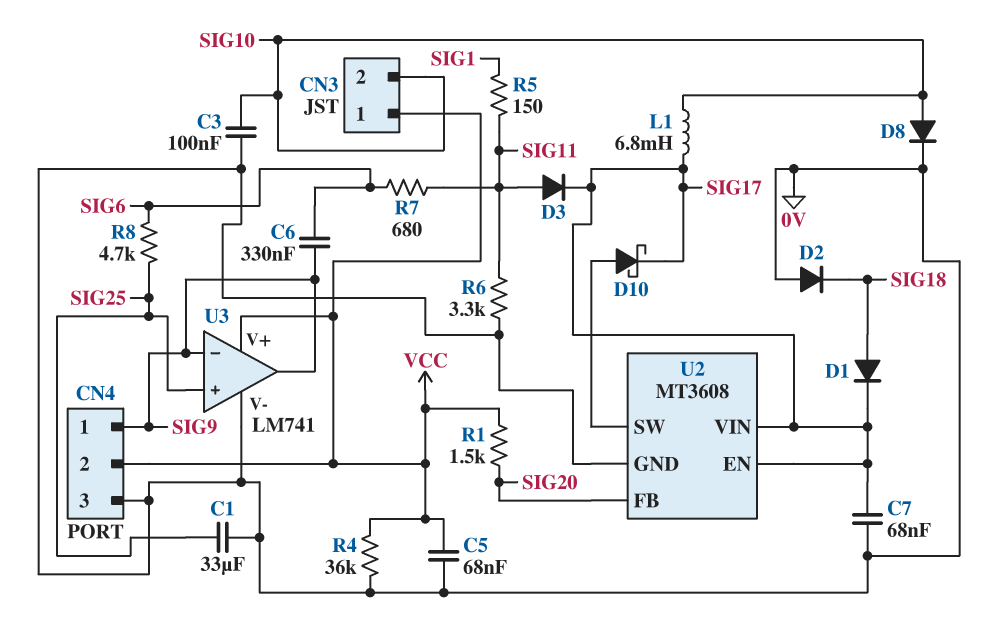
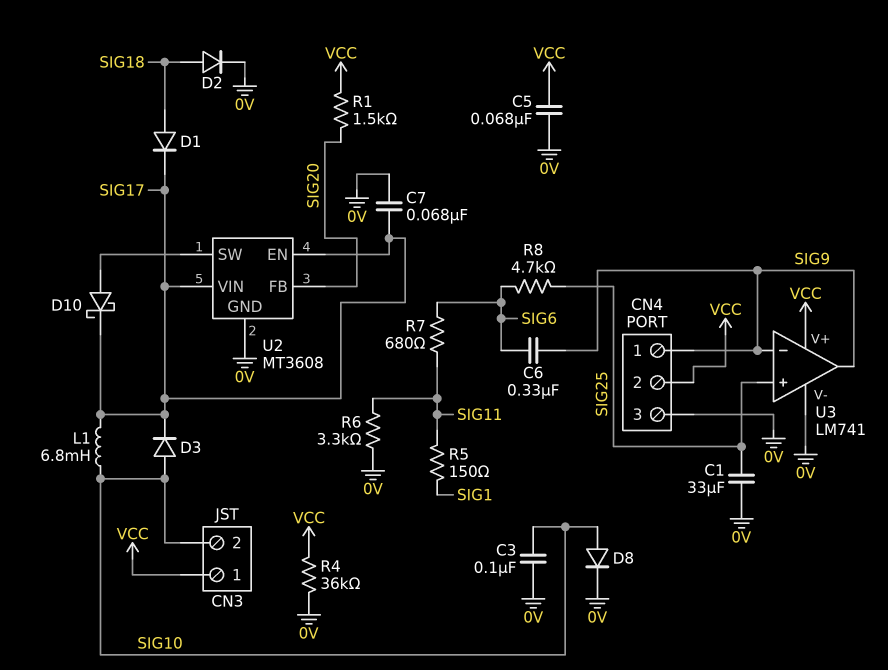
D2: diode (A 0V, K SIG18) -> diode (A SIG18, K 0V)
D3: diode (A SIG11, K SIG17) -> diode (A SIG10, K SIG17)

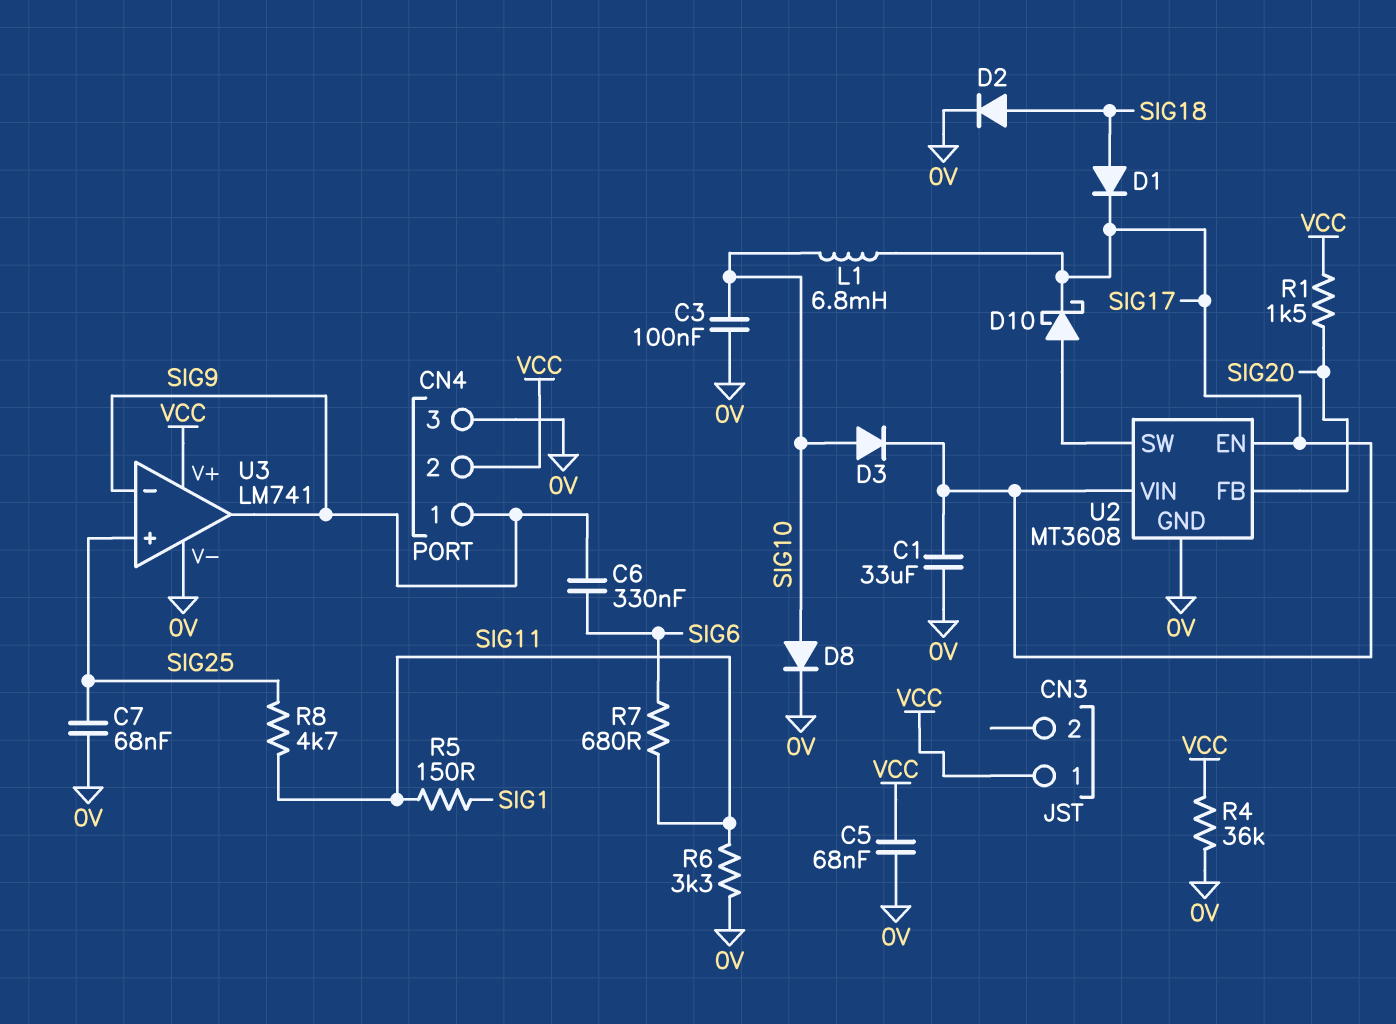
C1: 33uF (0V, SIG25) -> 33uF (0V, SIG17)
C7: 68nF (0V, SIG17) -> 68nF (0V, SIG25)
CN3 pin 2: SIG10 -> none
R8: 4.7k (SIG6, SIG25) -> 4.7k (SIG11, SIG25)

